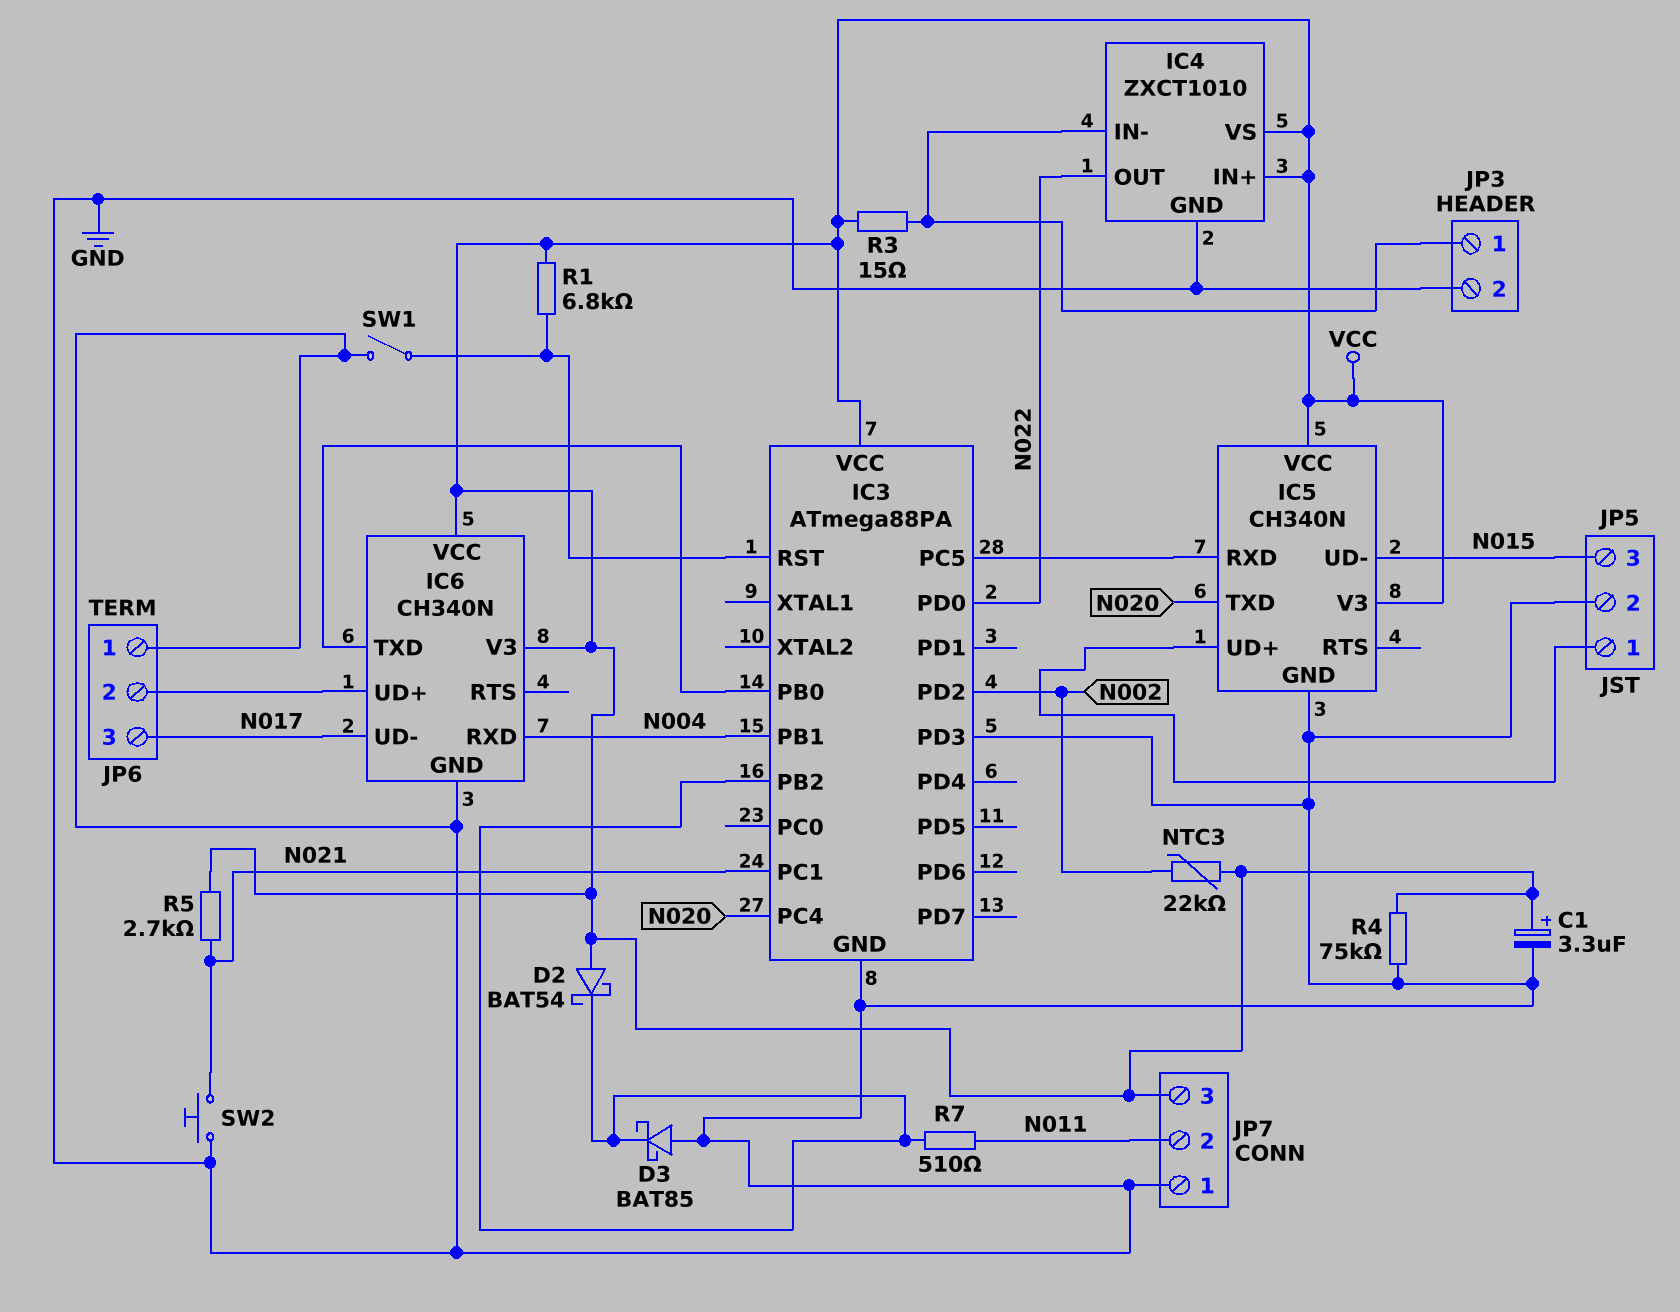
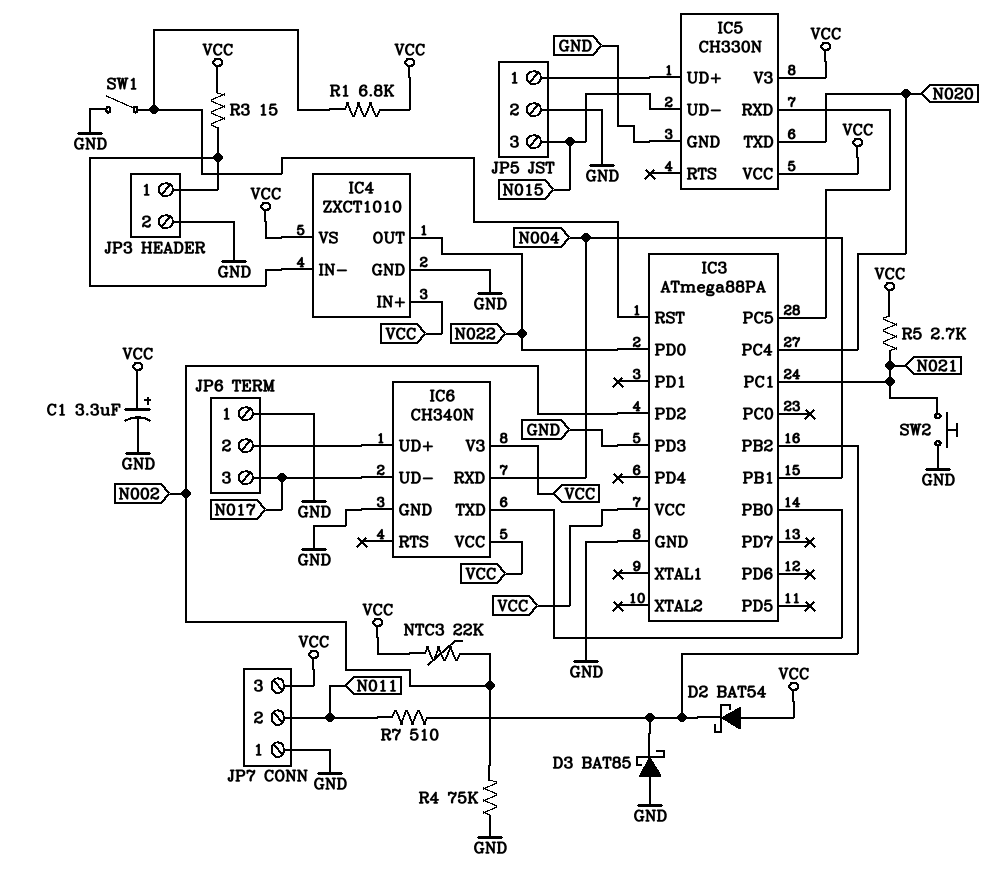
IC5: CH340N -> CH330N
R4: 75k (GND, VCC) -> 75k (GND, N002)

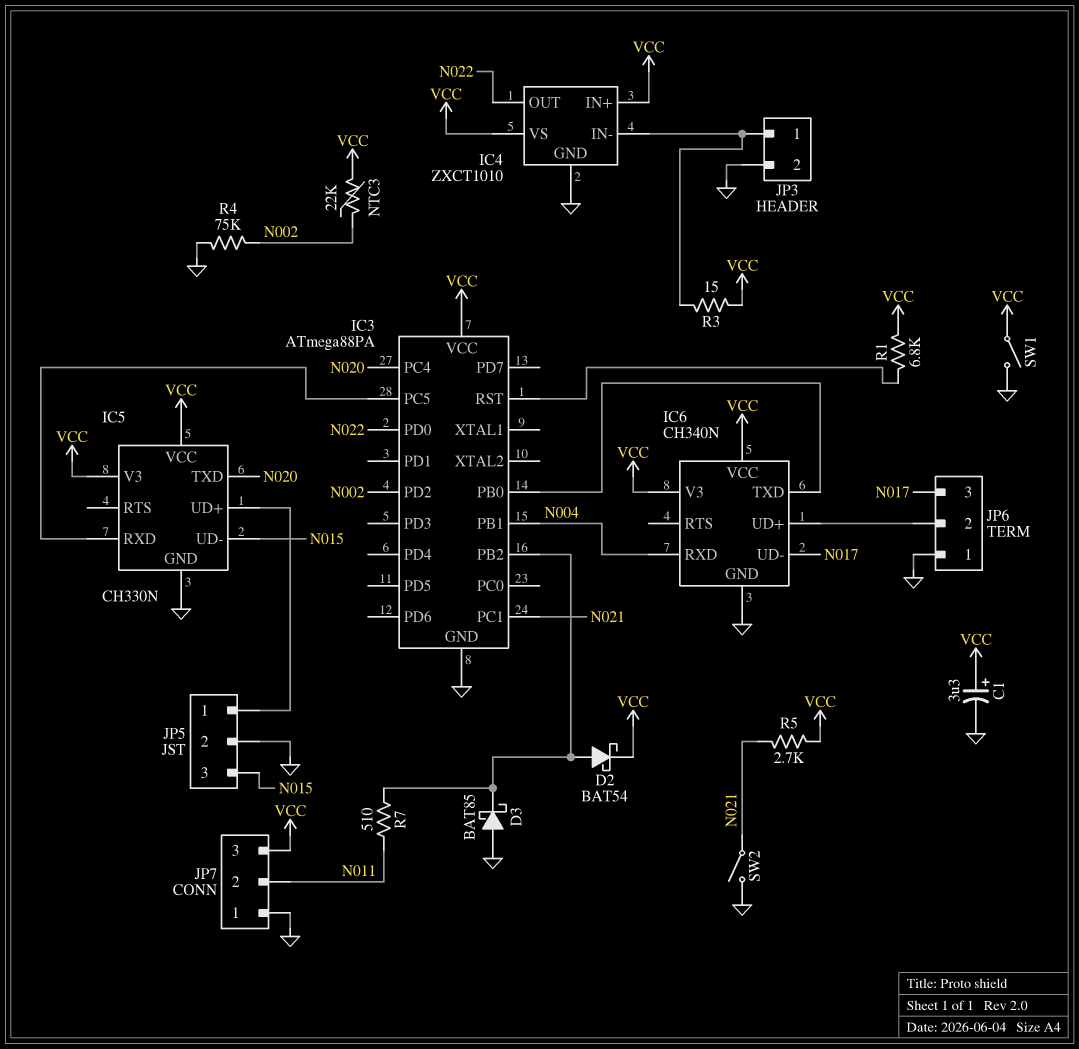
D2: schottky BAT54 (A VCC, K IC3/PB2) -> schottky BAT54 (A IC3/PB2, K VCC)
IC3 pin PD3: GND -> none
SW1: switch (GND, IC3/RST) -> switch (GND, VCC)
SW2: button (GND, N021) -> switch (GND, N021)

